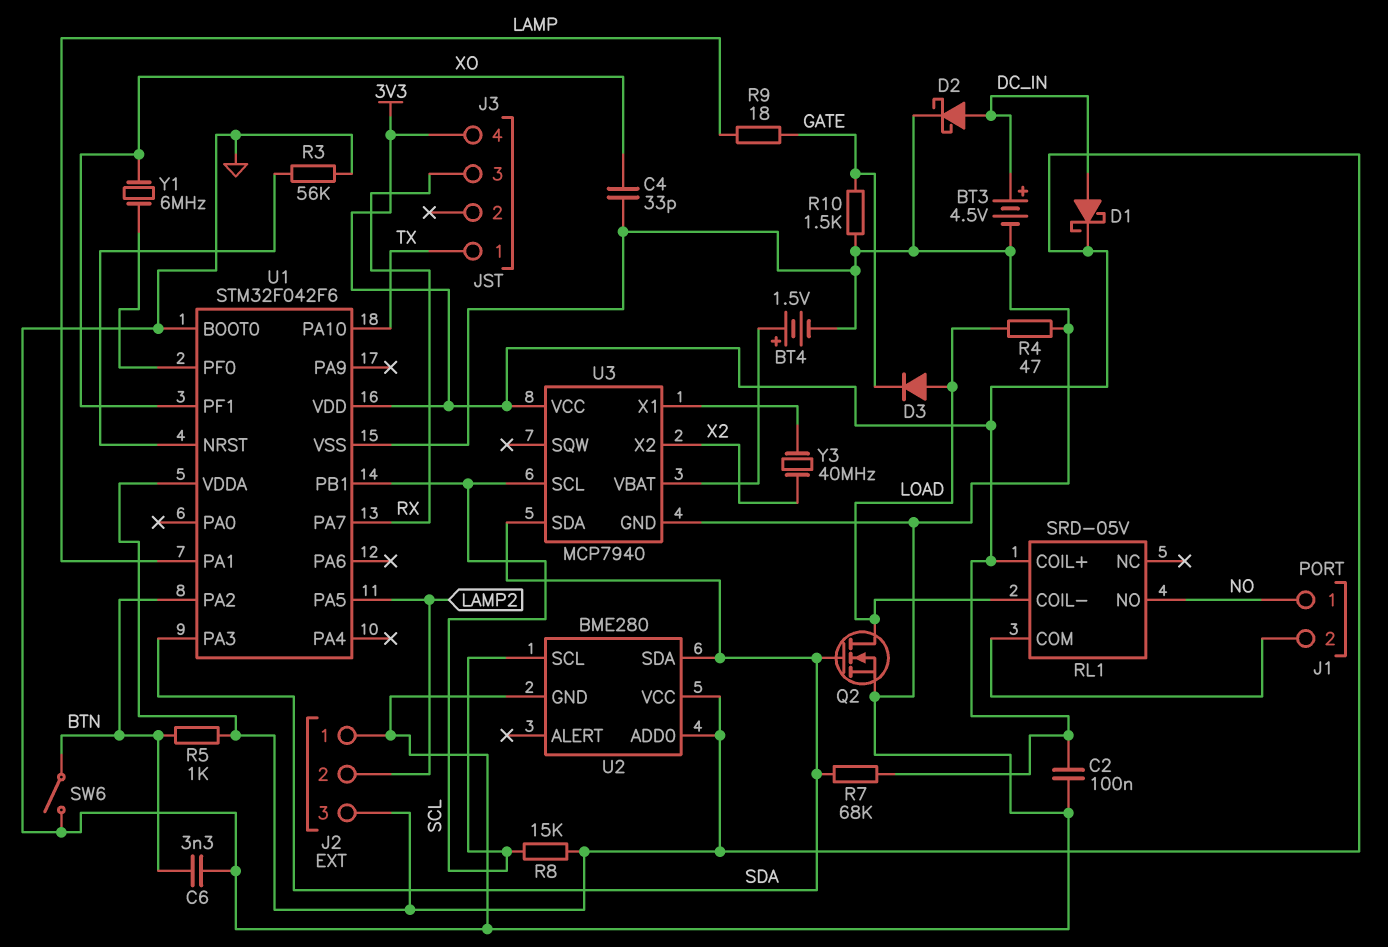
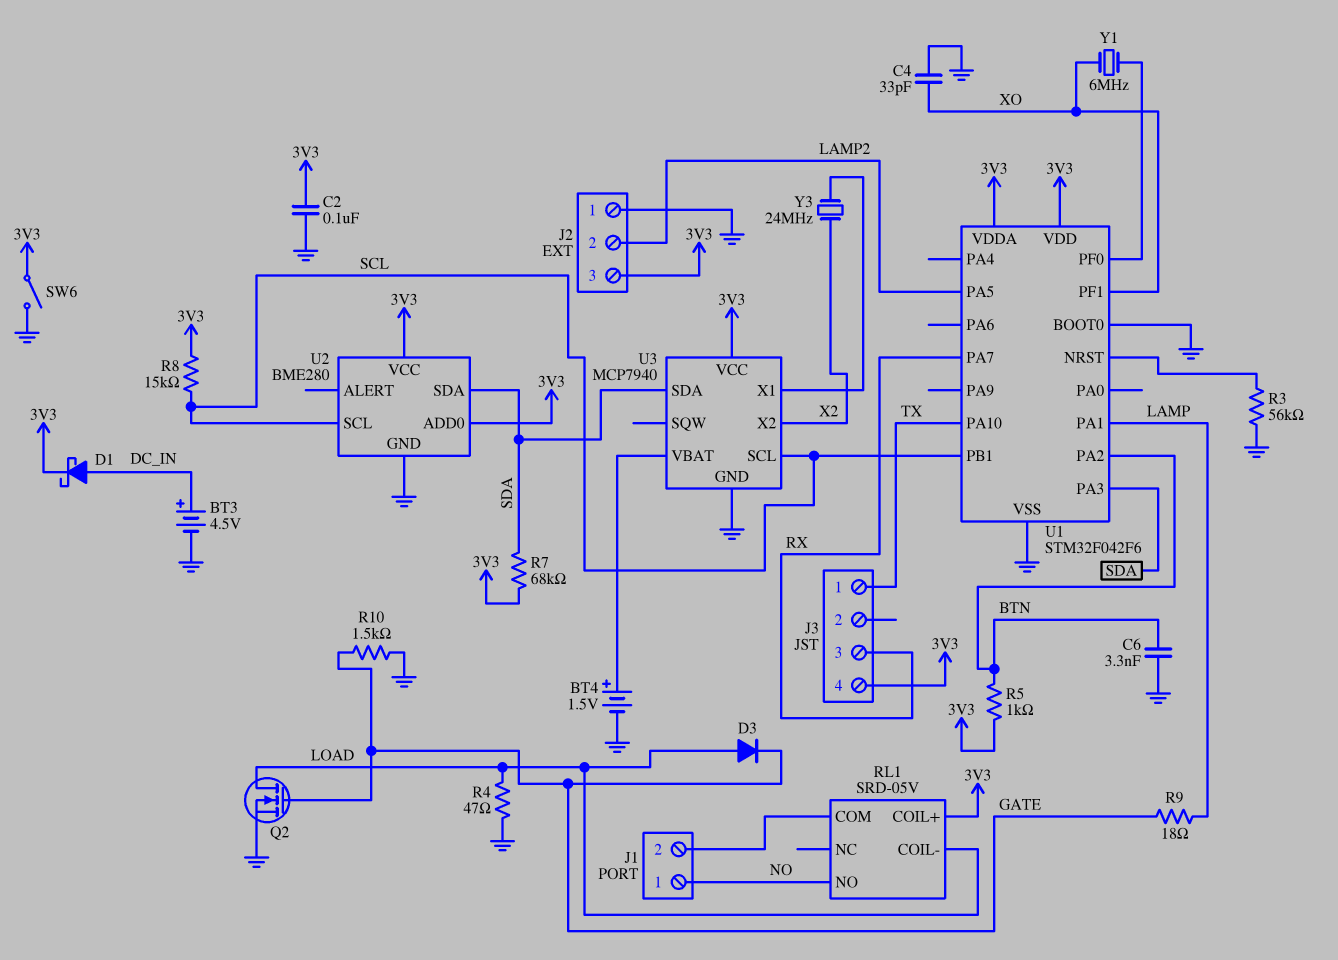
D2: schottky (A DC_IN, K GND) -> none
Q2: NMOS (G SDA, D LOAD, S GND) -> NMOS (G GATE, D LOAD, S GND)
SW6: switch (BTN, GND) -> switch (3V3, GND)
Y3: 40MHz (U3/X1, X2) -> 24MHz (U3/X1, X2)

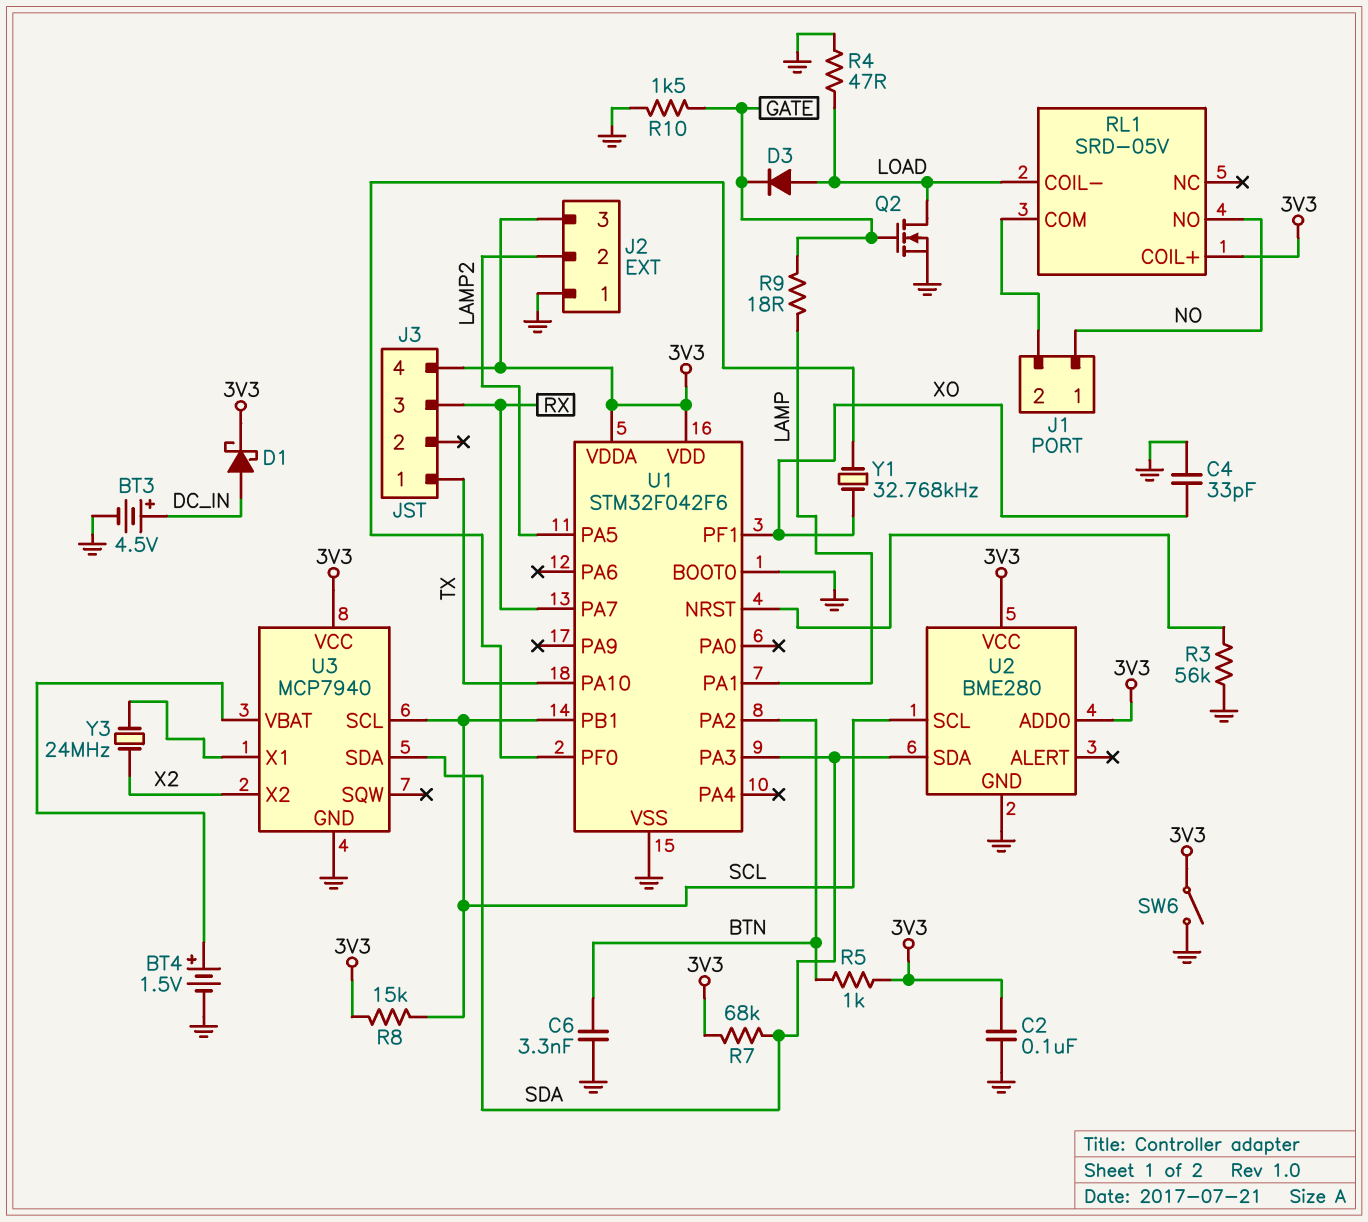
Y1: 6MHz (U1/PF0, XO) -> 32.768kHz (U1/PF0, XO)

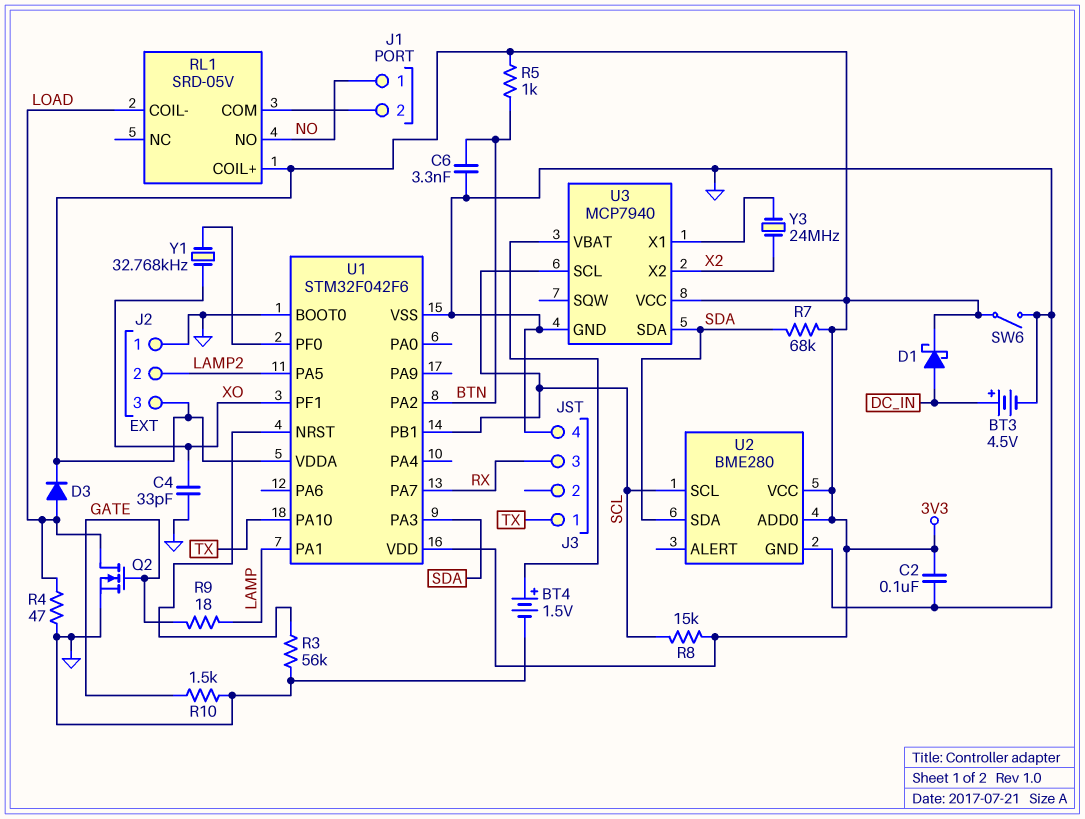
D3: diode (A LOAD, K GATE) -> diode (A LOAD, K 3V3)
J3 pin 4: 3V3 -> GND

